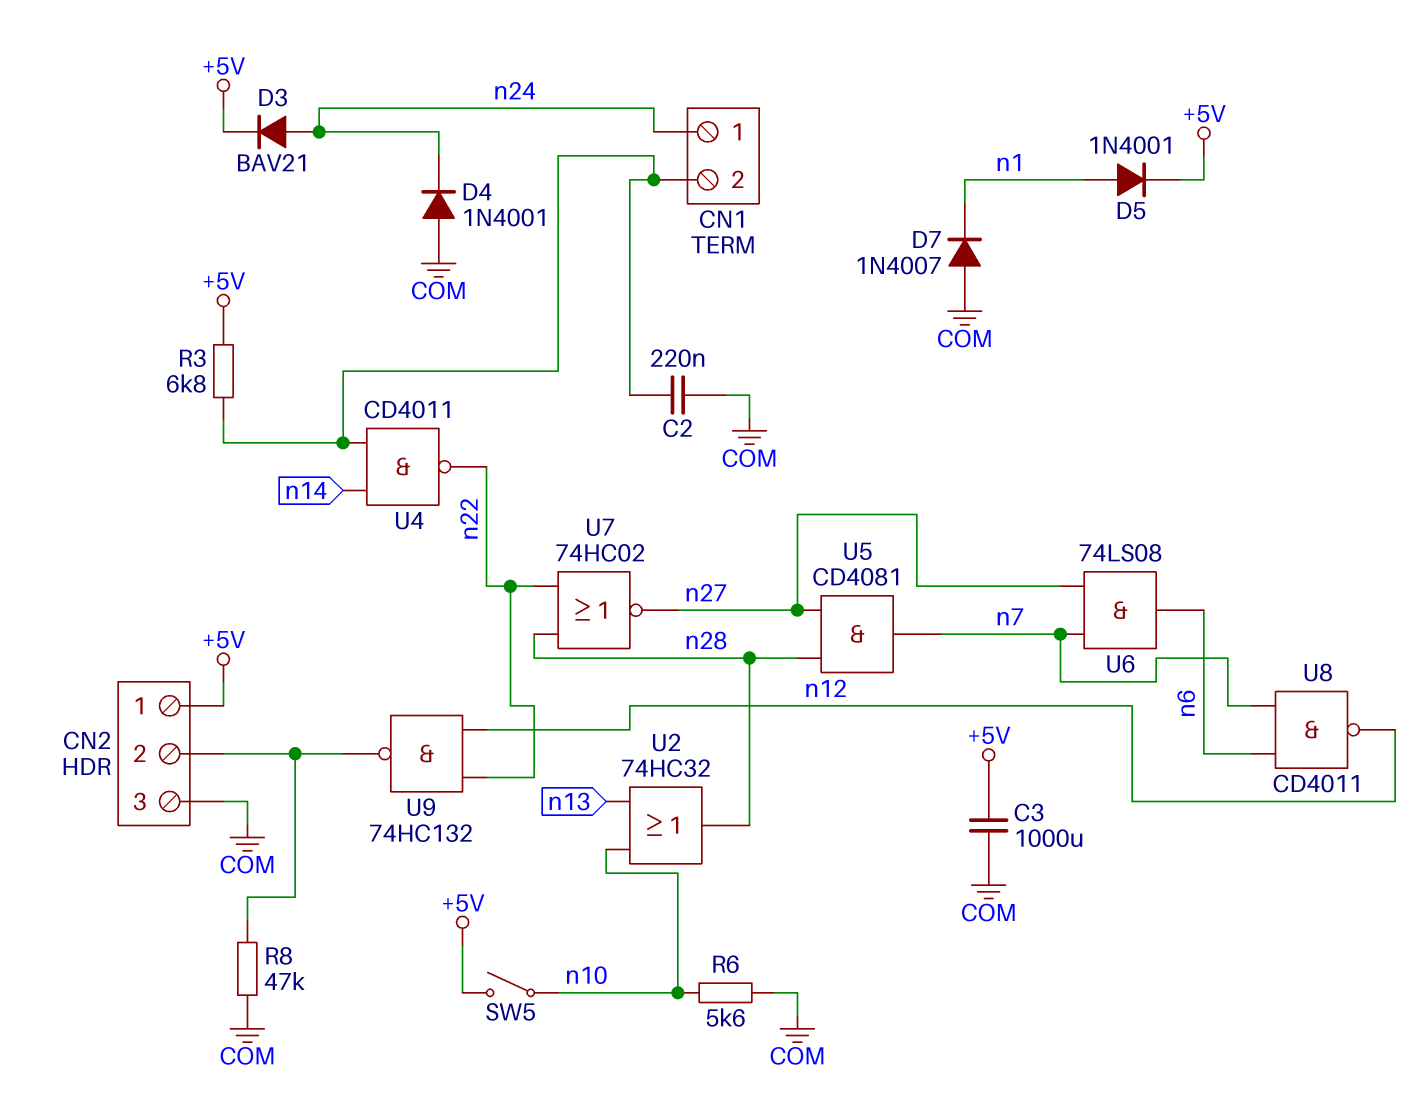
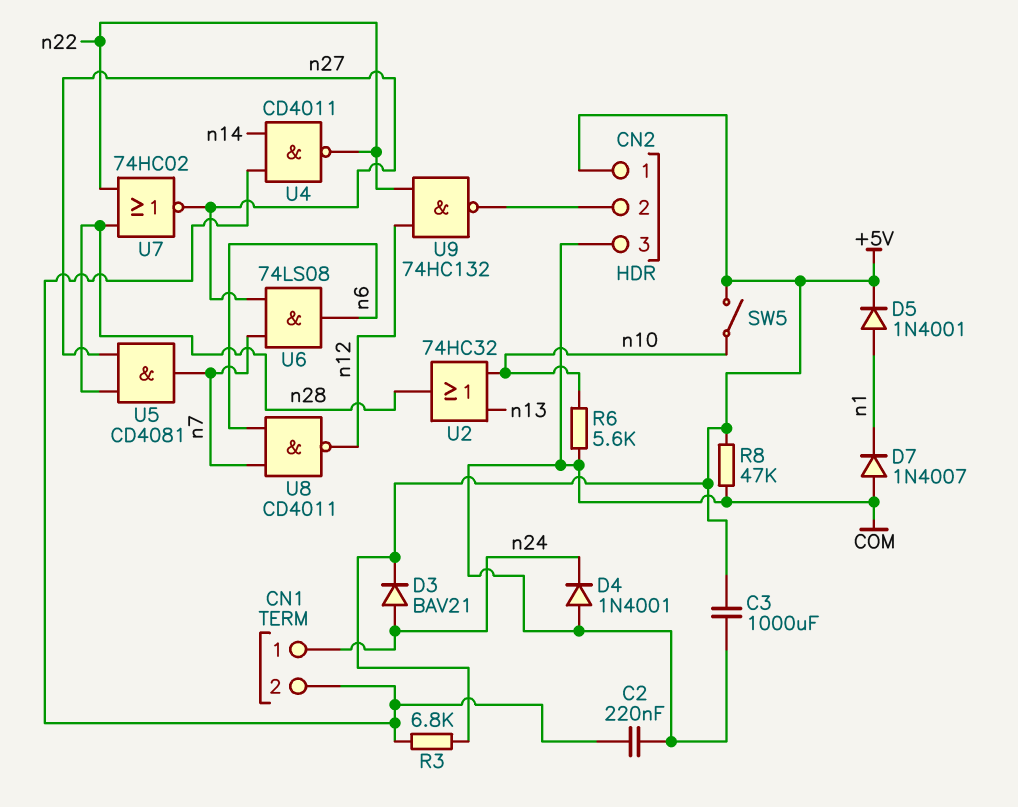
R8: 47k (CN2/2, COM) -> 47k (+5V, COM)

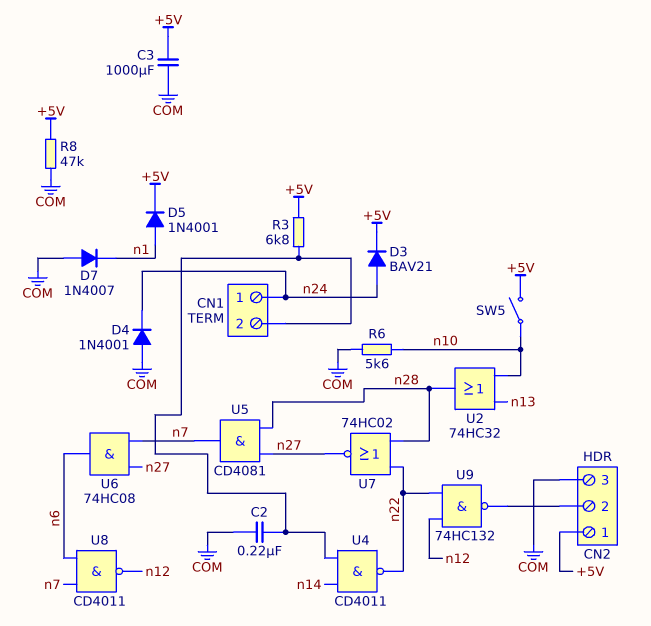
U6: AND 74LS08 (in n7, in n27, out n6) -> AND 74HC08 (in n7, in n27, out n6)

